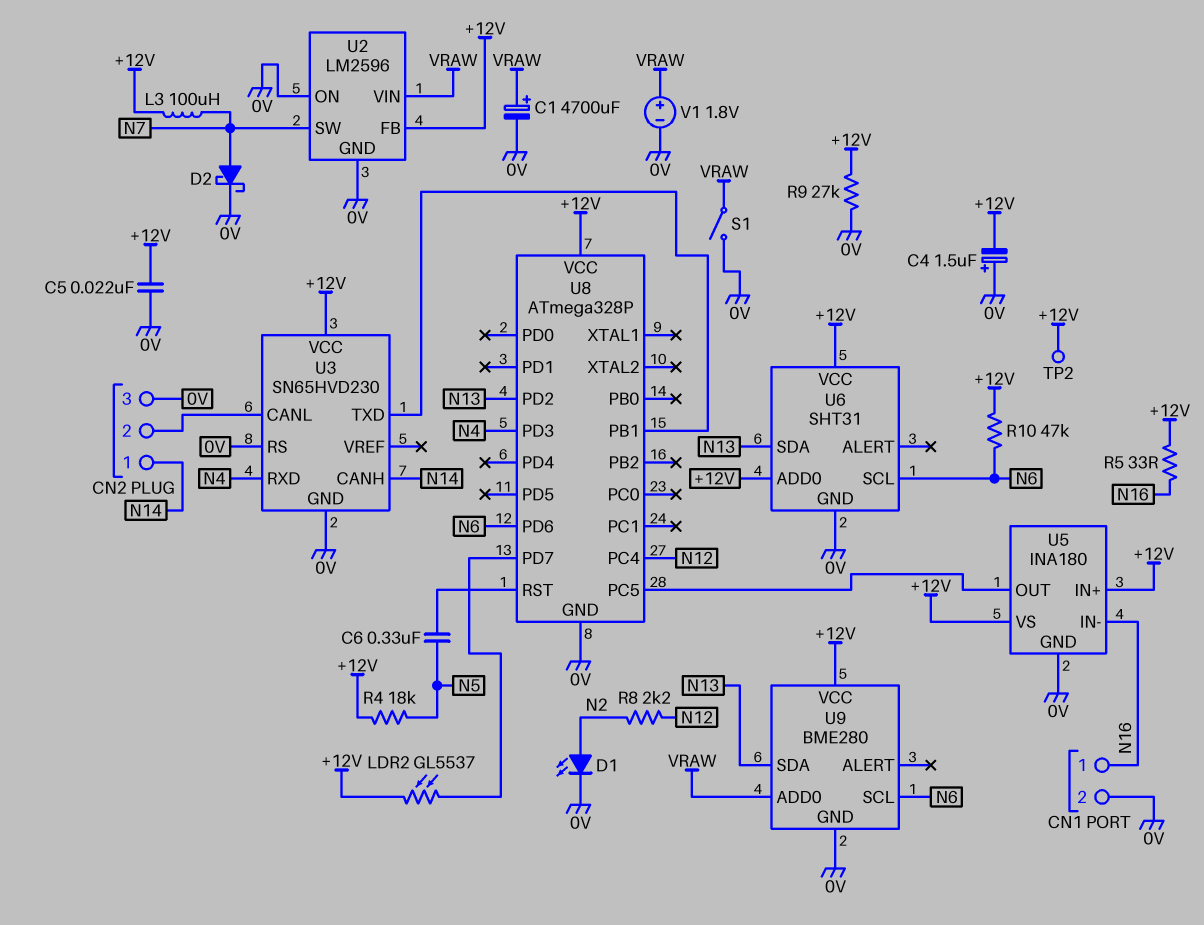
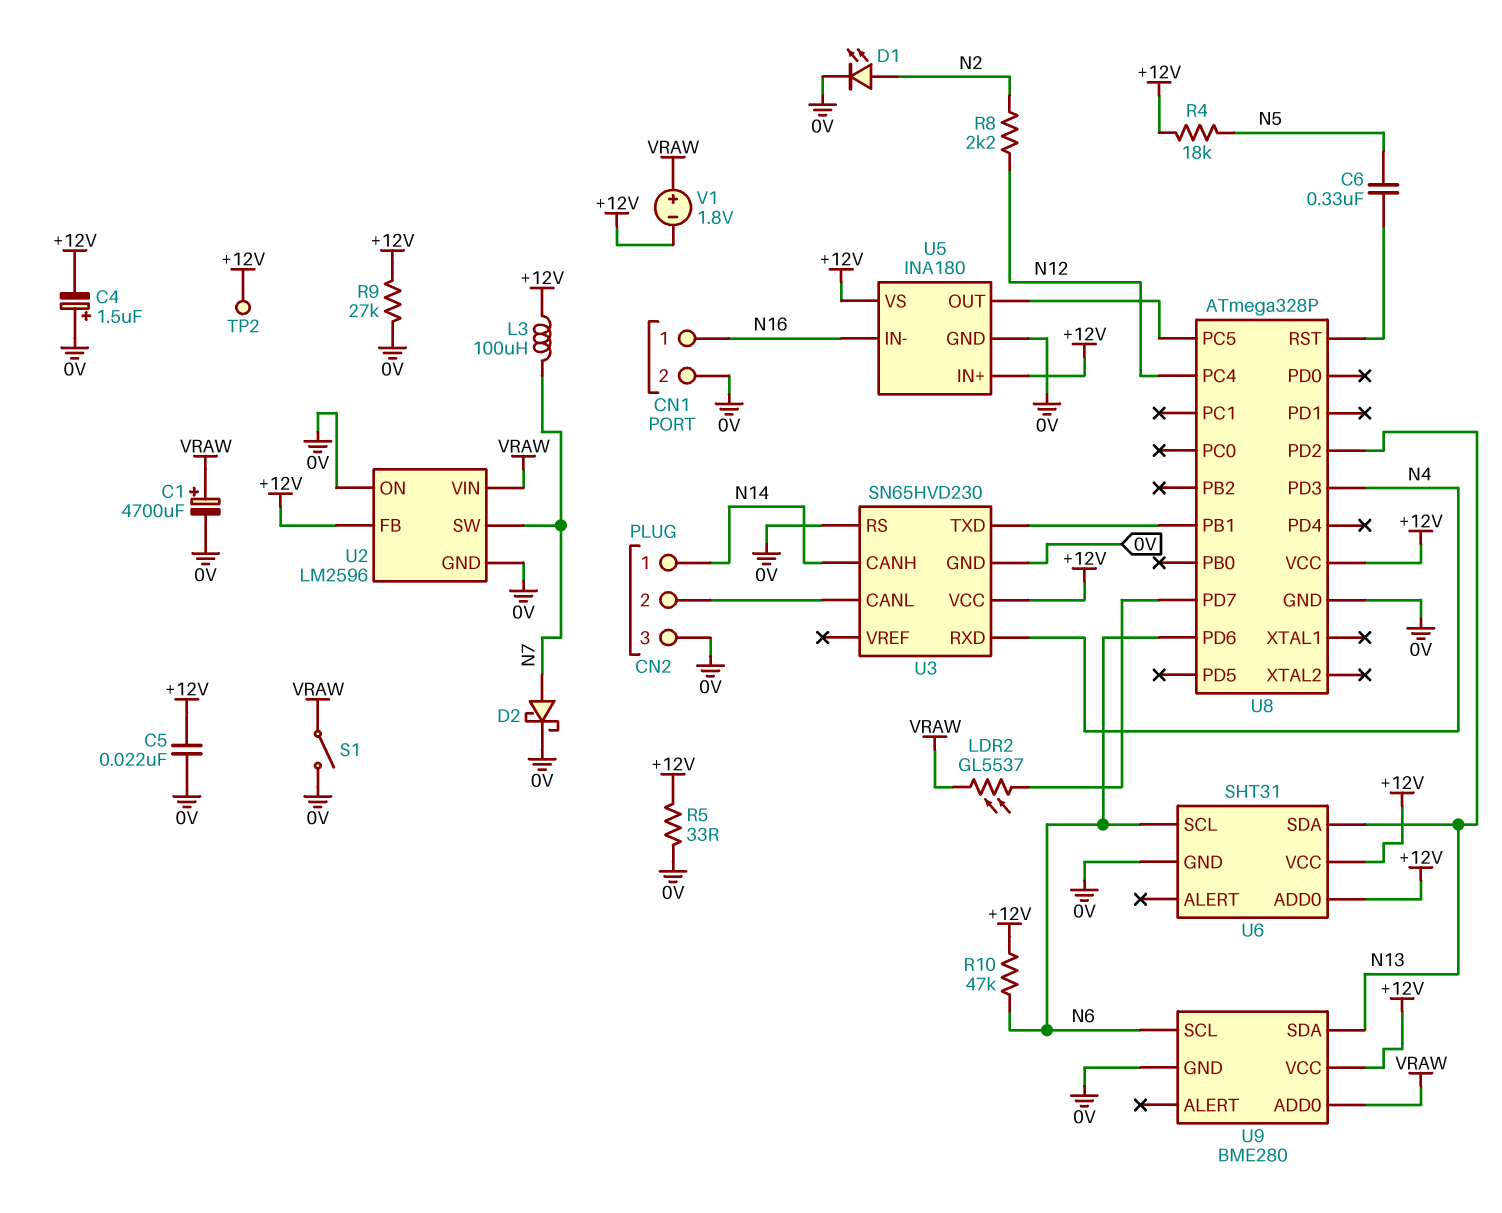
LDR2: GL5537 (+12V, U8/PD7) -> GL5537 (U8/PD7, VRAW)
R5: 33 (+12V, N16) -> 33 (+12V, 0V)
V1: 1.8V (plus VRAW, minus 0V) -> 1.8V (plus VRAW, minus +12V)

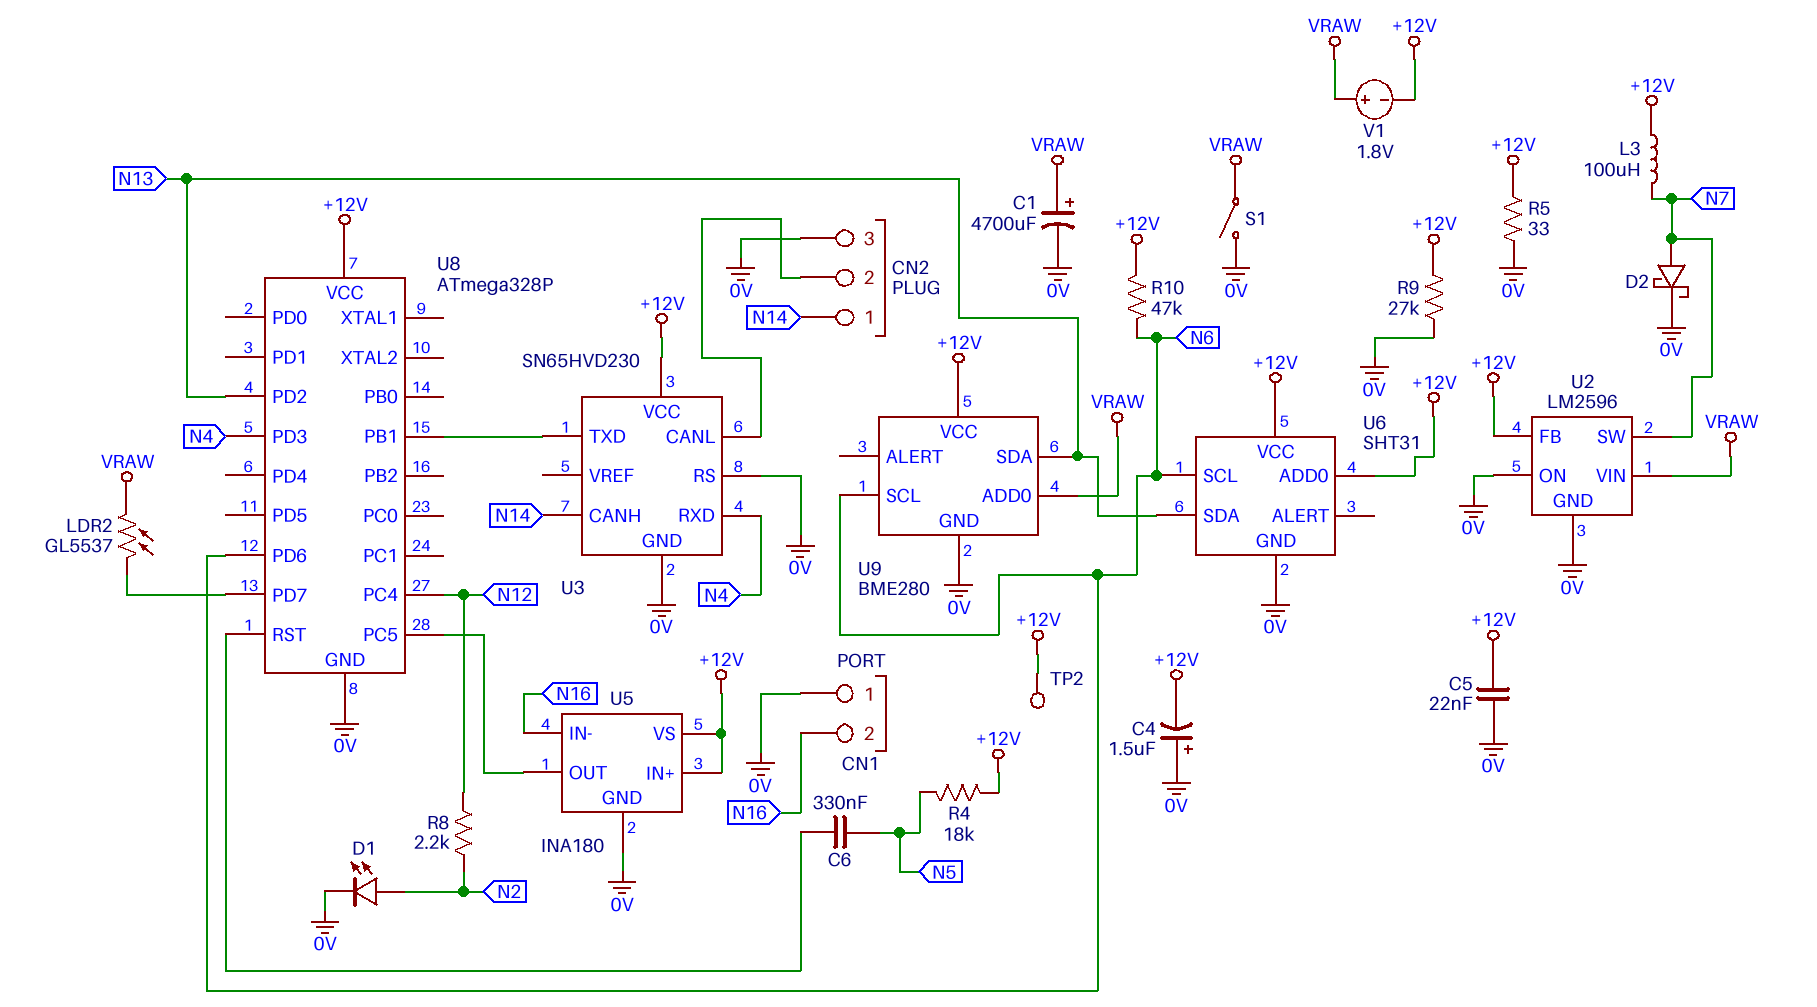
CN1 pin 1: N16 -> 0V
CN1 pin 2: 0V -> N16

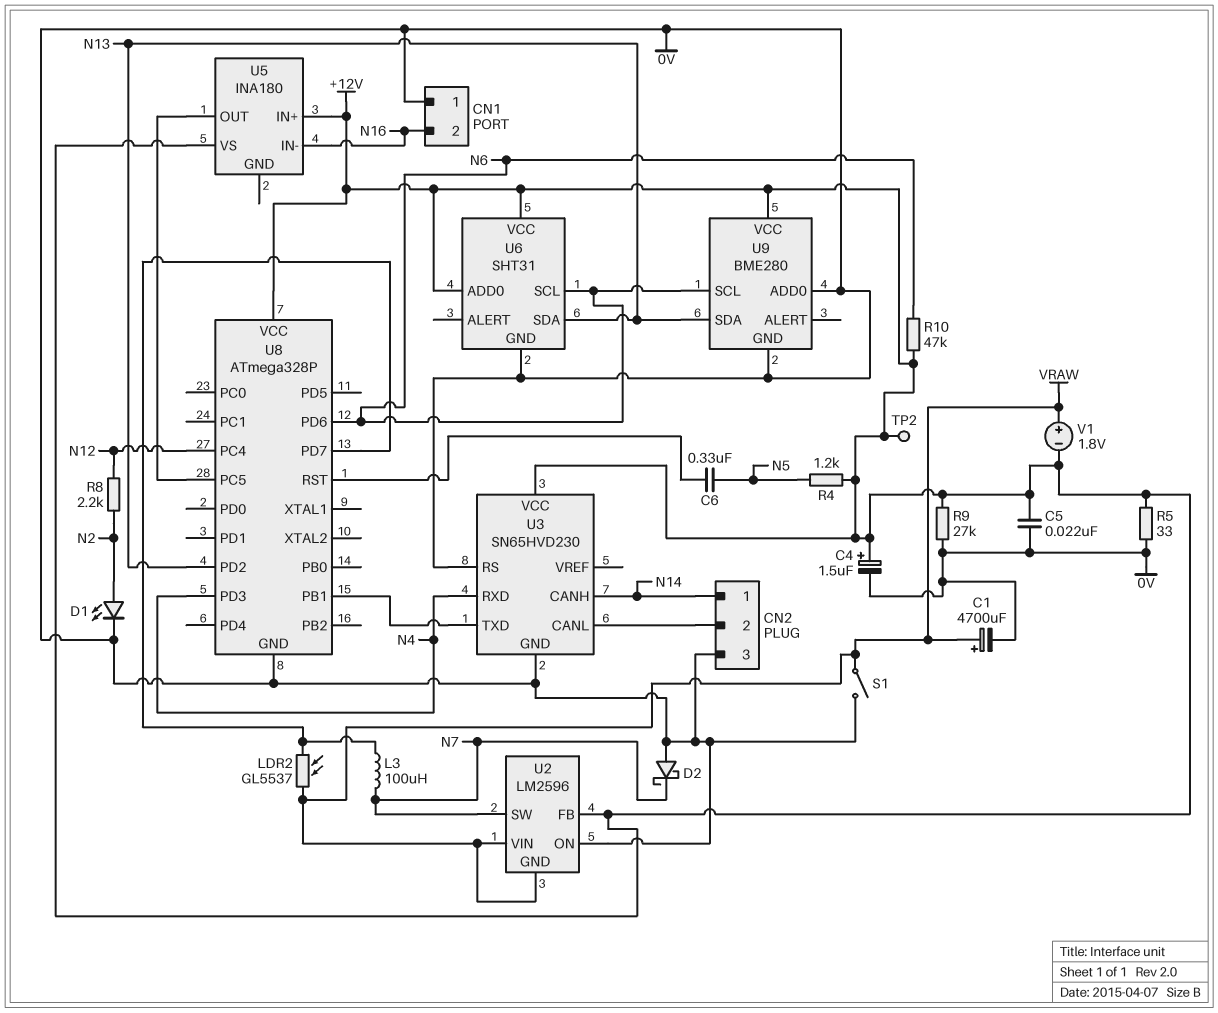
C4: 1.5uF (plus 0V, minus +12V) -> 1.5uF (plus +12V, minus 0V)
D2: schottky (A N7, K 0V) -> schottky (A 0V, K N7)
L3: 100uH (+12V, N7) -> 100uH (N7, U8/PD7)
R4: 18k (+12V, N5) -> 1.2k (+12V, N5)
U2 pin GND: 0V -> VRAW
U5 pin GND: 0V -> none
U9 pin ADD0: VRAW -> 0V

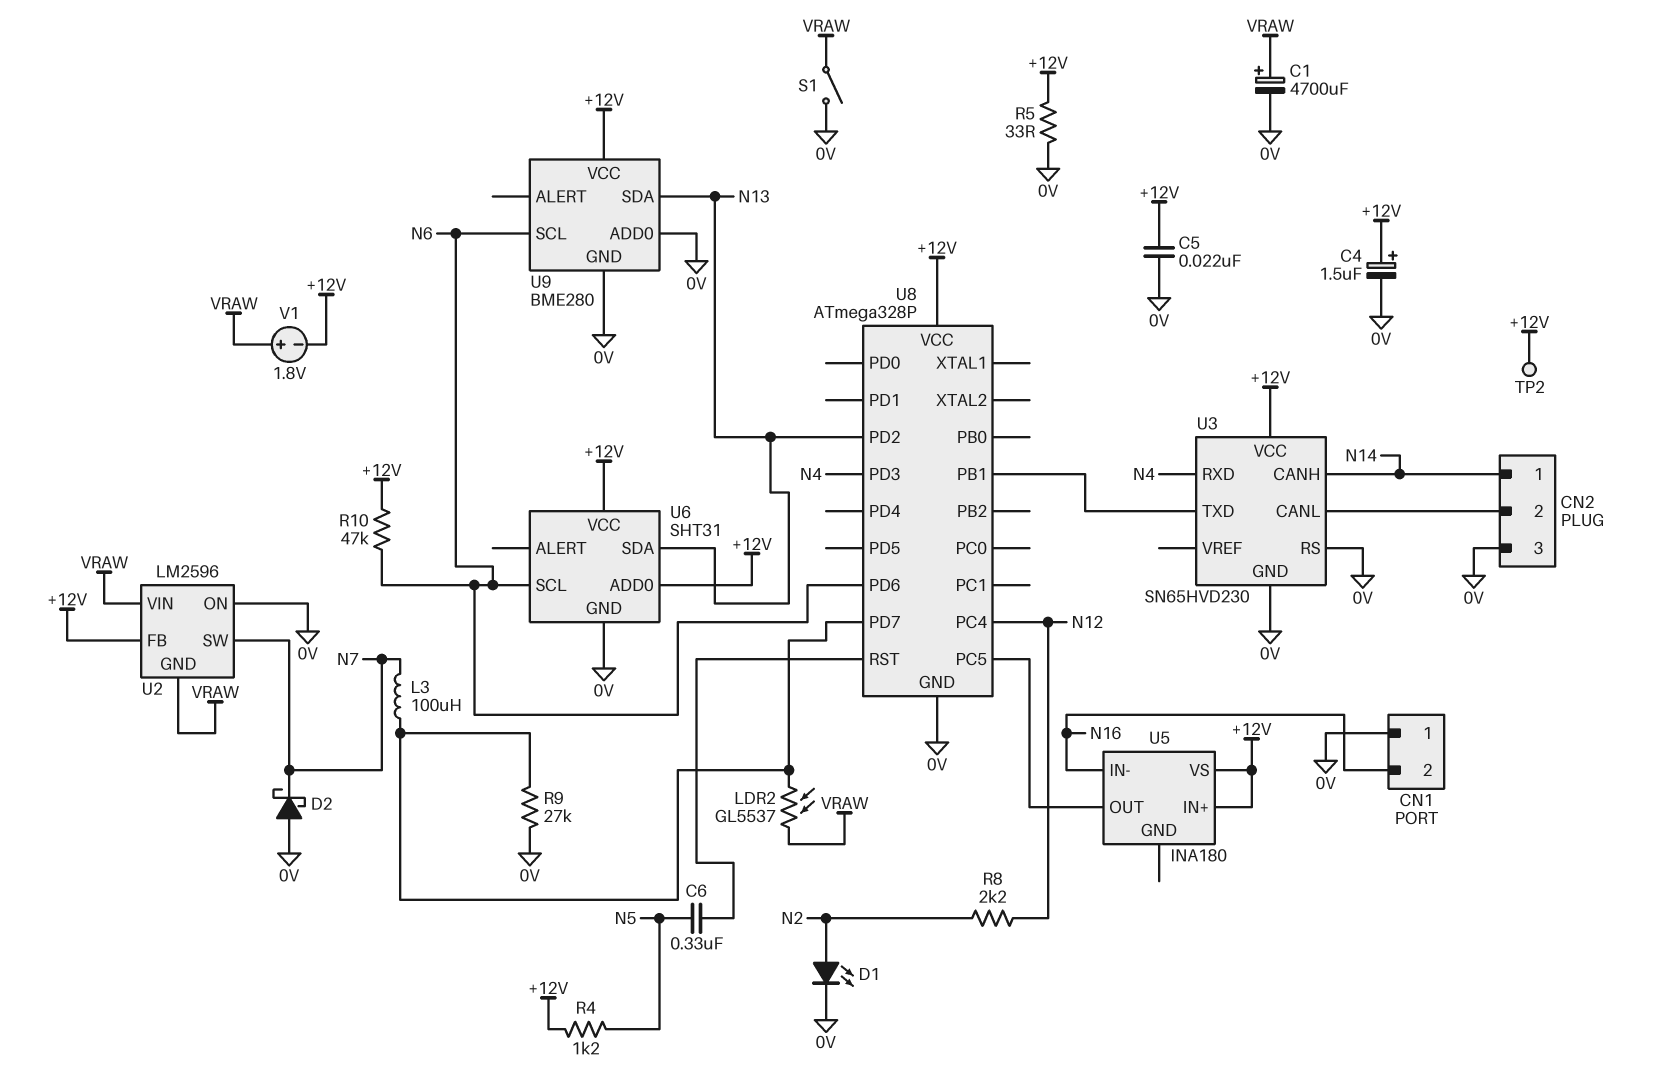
R9: 27k (+12V, 0V) -> 27k (0V, U8/PD7)

